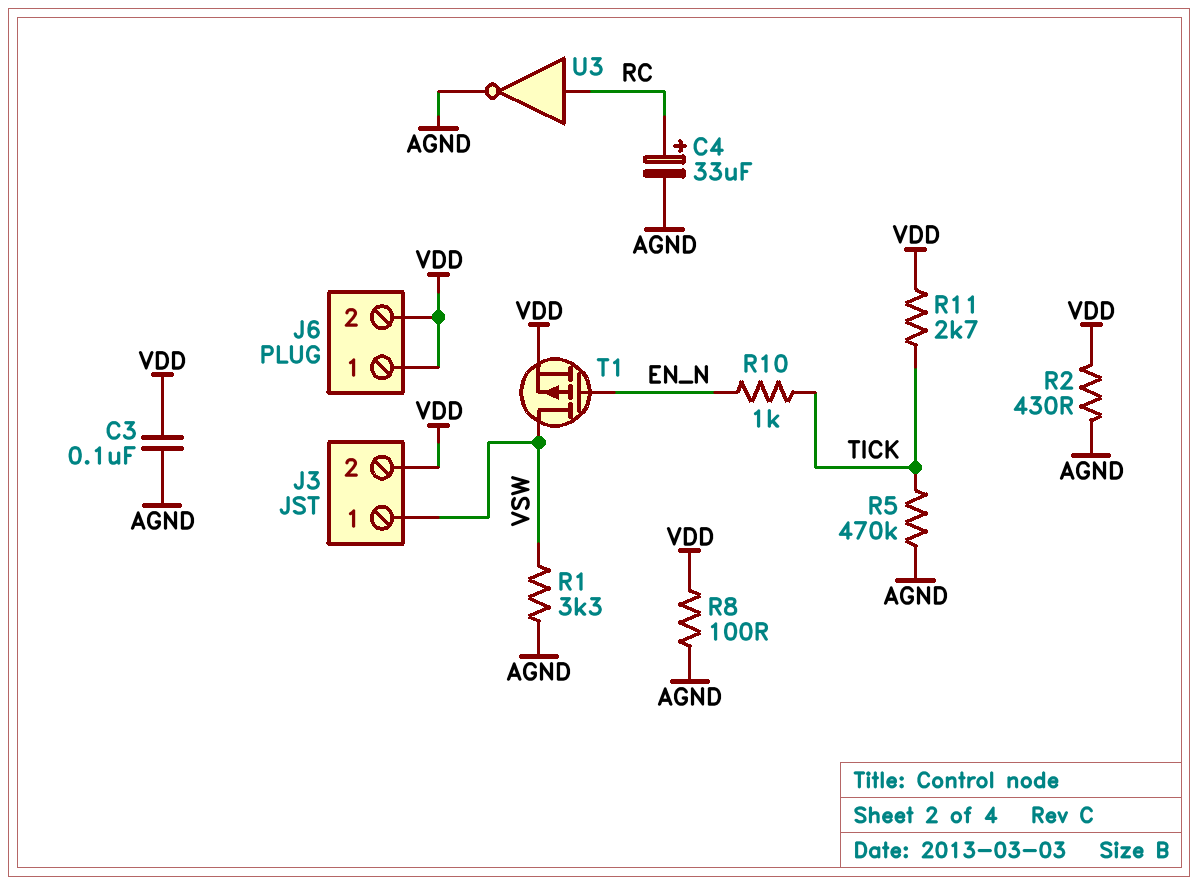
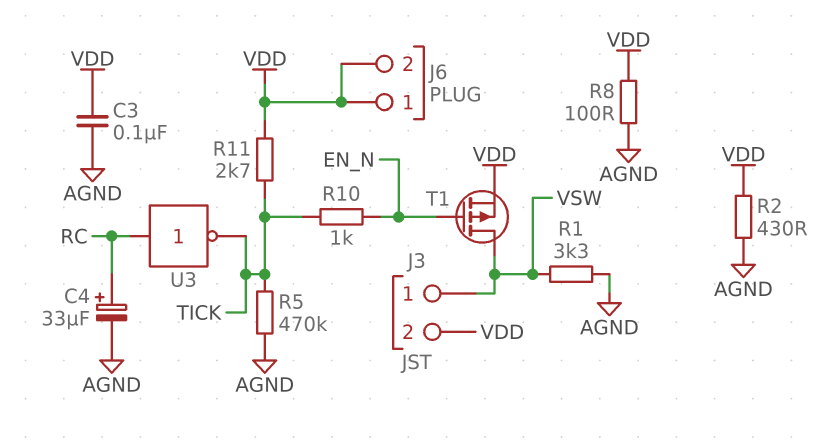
U3: NOT (in RC, out AGND) -> NOT (in RC, out TICK)

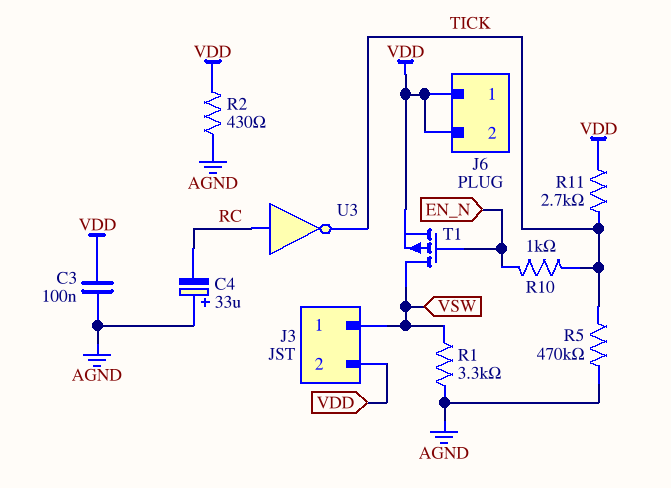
C4: 33uF (plus RC, minus AGND) -> 33uF (plus AGND, minus RC)
R8: 100 (AGND, VDD) -> none

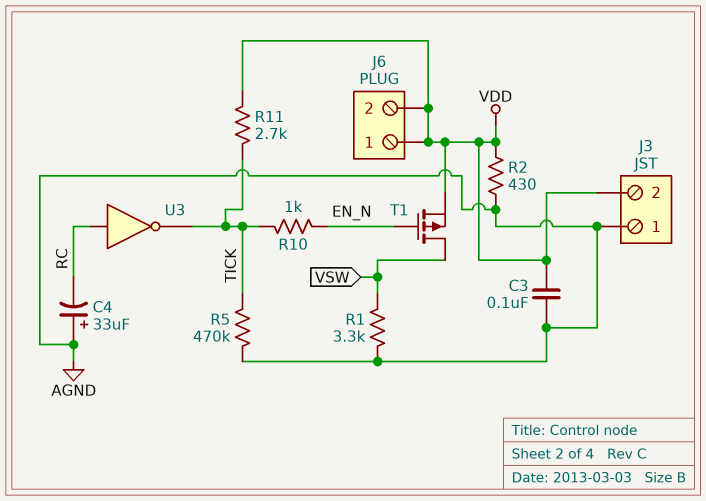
J3 pin 1: VSW -> AGND

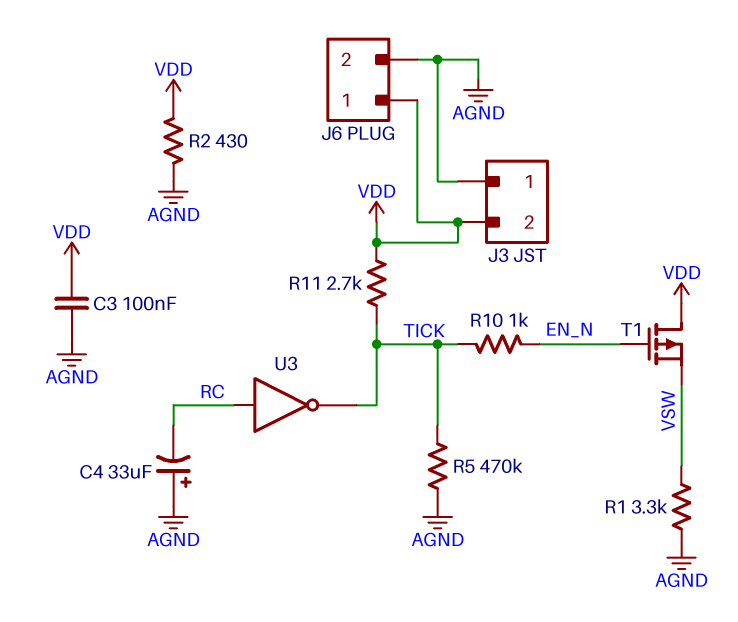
J6 pin 2: VDD -> AGND
T1: PMOS (G EN_N, D VSW, S VDD) -> PMOS (G EN_N, D VDD, S VSW)

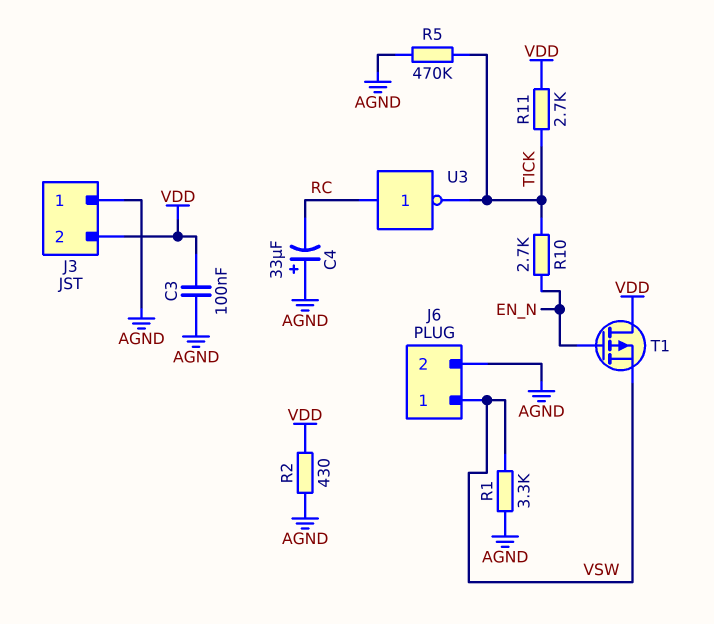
J6 pin 1: VDD -> VSW
R10: 1k (EN_N, TICK) -> 2.7k (EN_N, TICK)

